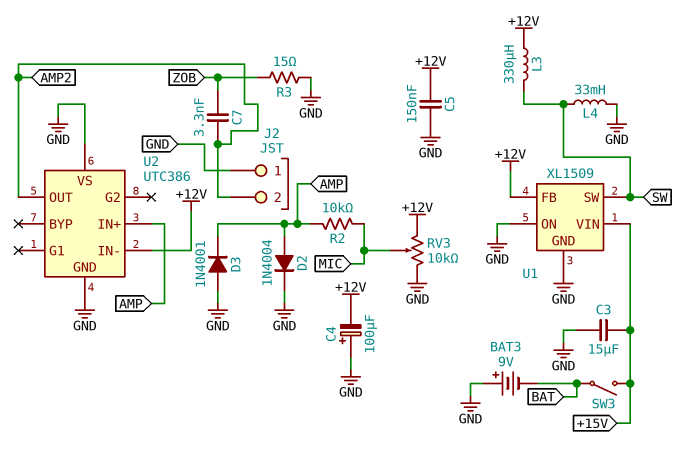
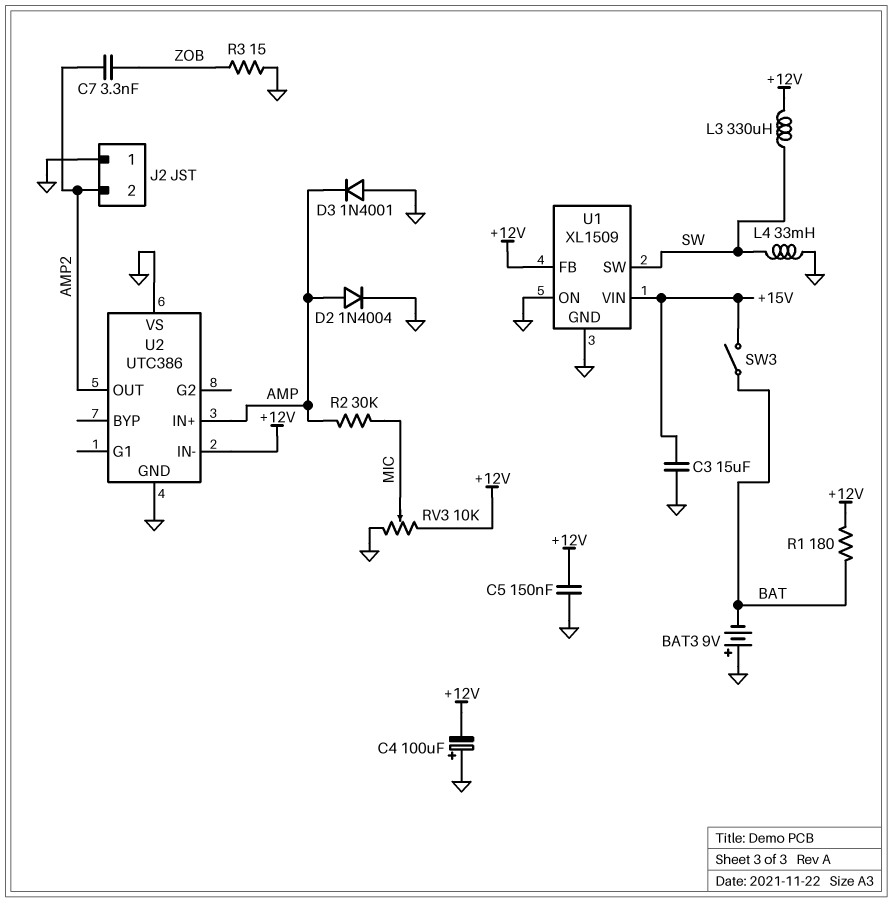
R1: none -> 180 (+12V, BAT)
R2: 10k (AMP, MIC) -> 30k (AMP, MIC)

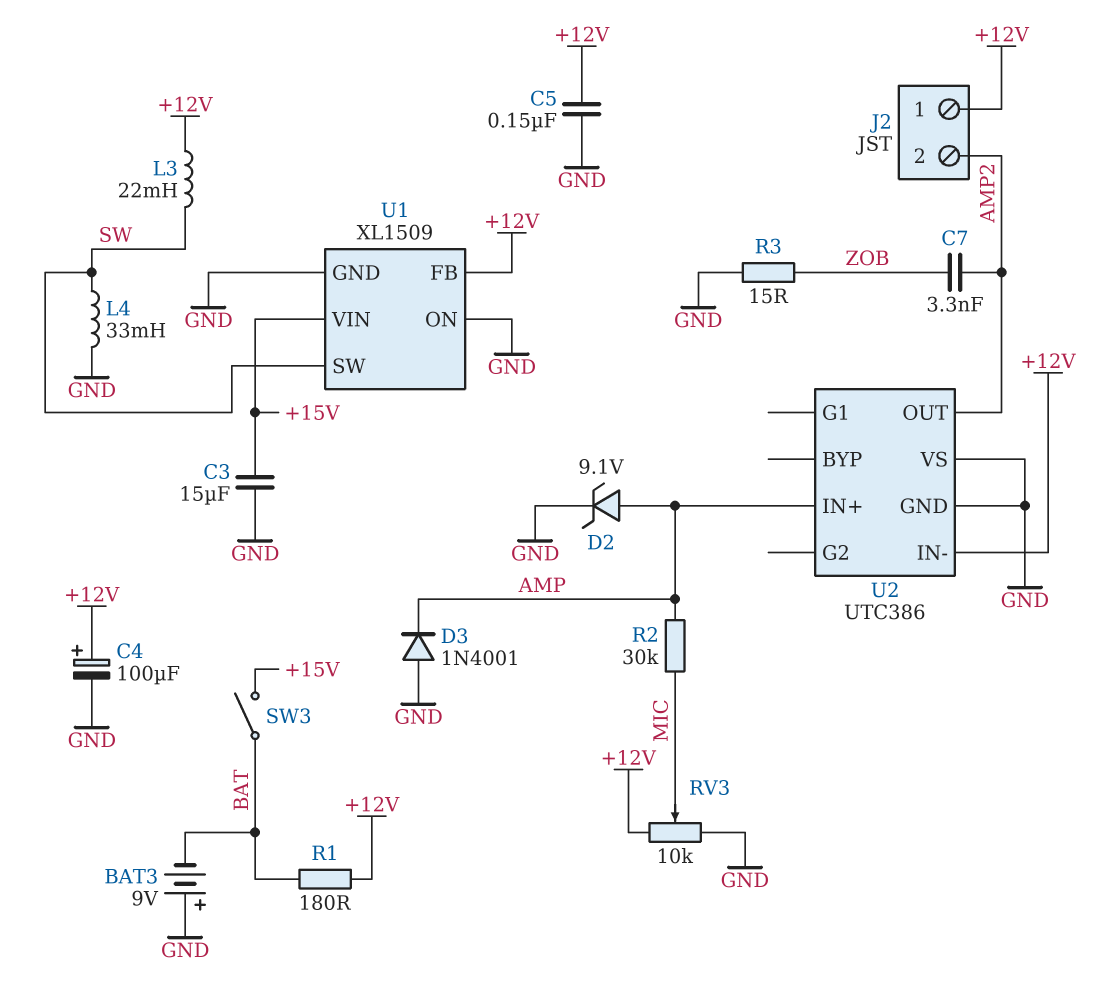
C4: 100uF (plus GND, minus +12V) -> 100uF (plus +12V, minus GND)
D2: diode 1N4004 (A AMP, K GND) -> zener 9.1V (A AMP, K GND)
J2 pin 1: GND -> +12V
L3: 330uH (+12V, SW) -> 22mH (+12V, SW)

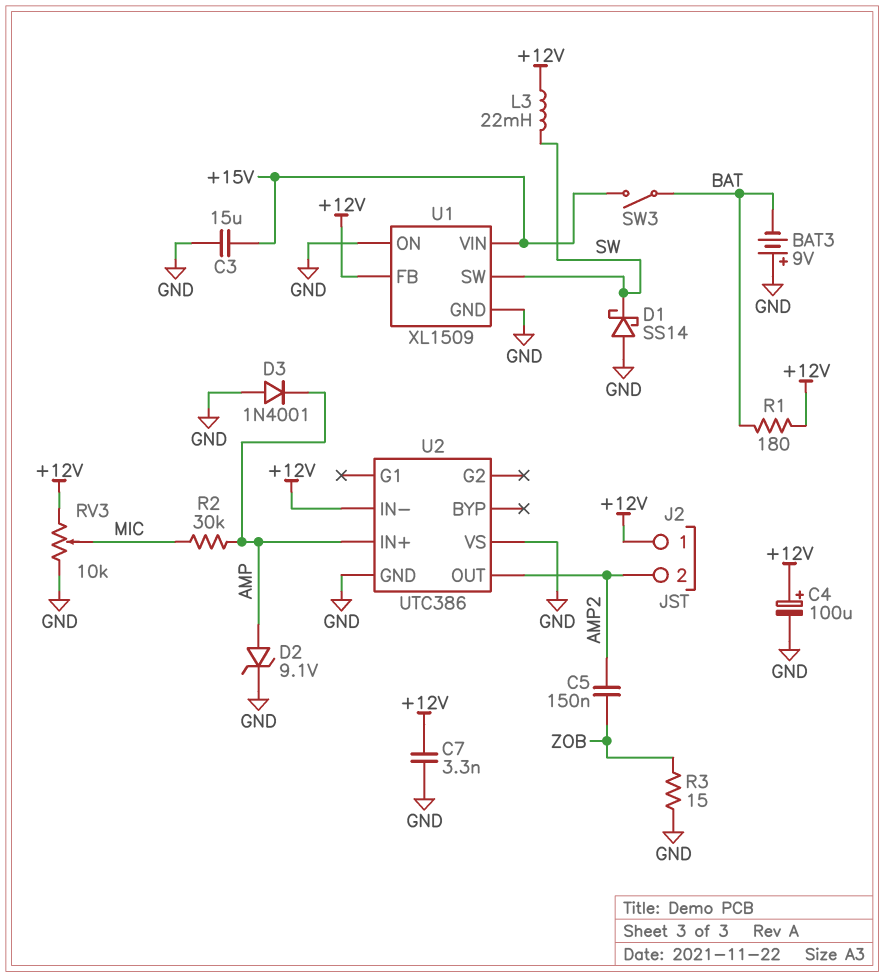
C5: 150nF (+12V, GND) -> 150nF (AMP2, ZOB)
C7: 3.3nF (AMP2, ZOB) -> 3.3nF (+12V, GND)
D1: none -> schottky SS14 (A GND, K SW)
L4: 33mH (GND, SW) -> none

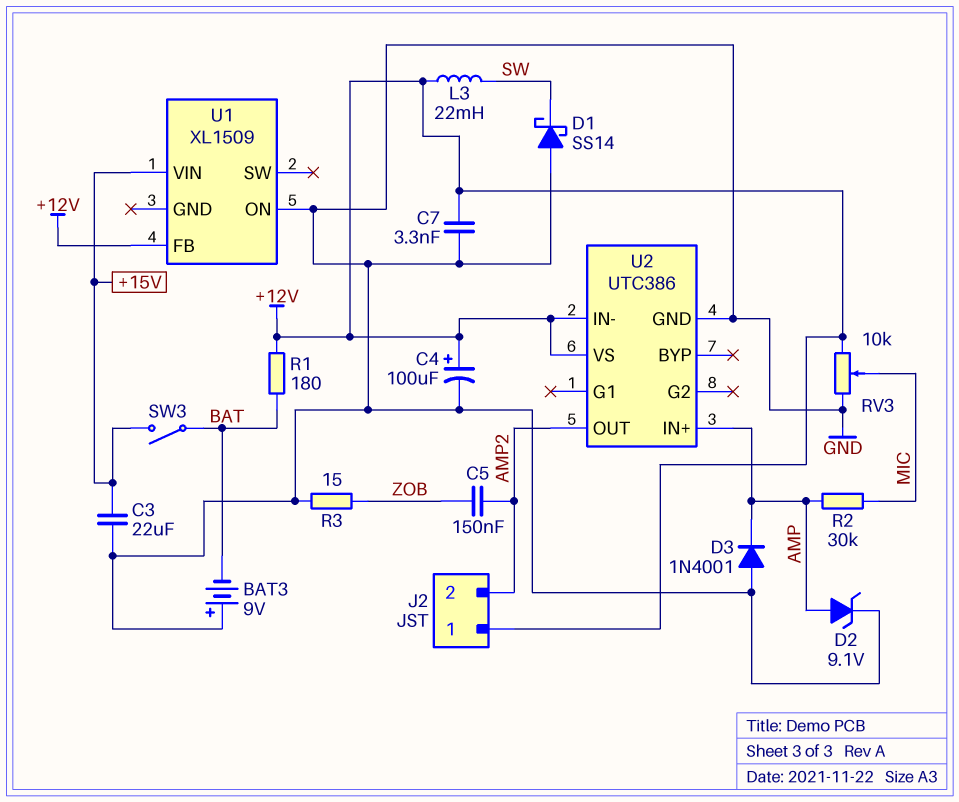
C3: 15uF (+15V, GND) -> 22uF (+15V, GND)
U1 pin GND: GND -> none
U1 pin SW: SW -> none
U2 pin VS: GND -> +12V

